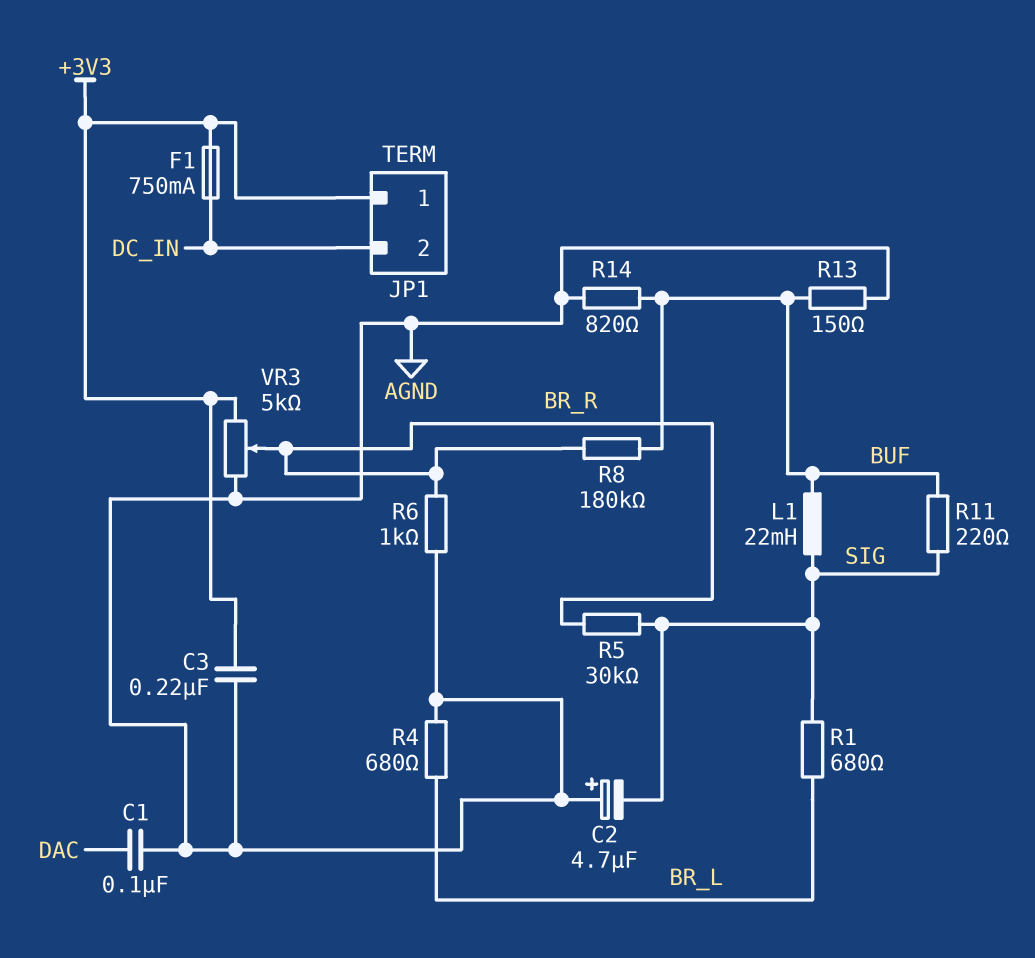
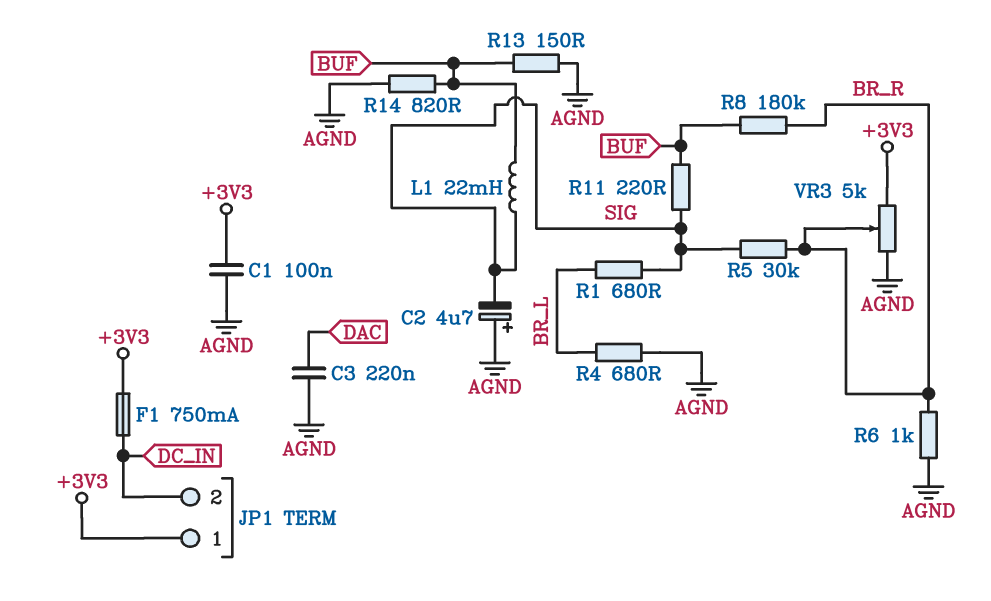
C1: 100nF (AGND, DAC) -> 100nF (+3V3, AGND)
C3: 220nF (+3V3, AGND) -> 220nF (AGND, DAC)

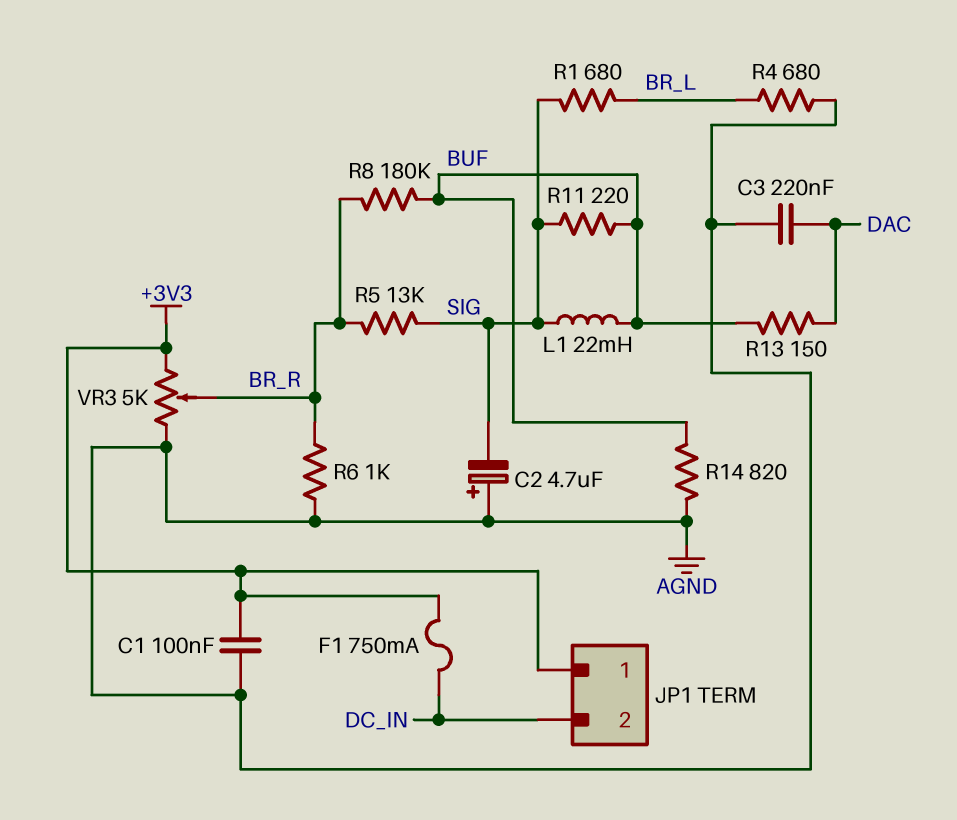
R5: 30k (BR_R, SIG) -> 13k (BR_R, SIG)
R13: 150 (AGND, BUF) -> 150 (BUF, DAC)

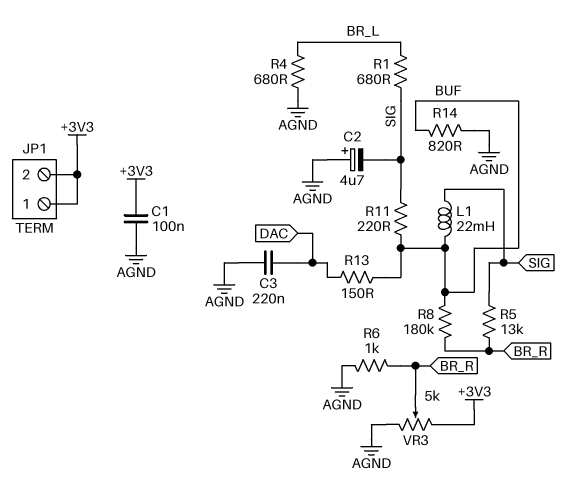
F1: 750mA (+3V3, DC_IN) -> none
JP1 pin 2: DC_IN -> +3V3

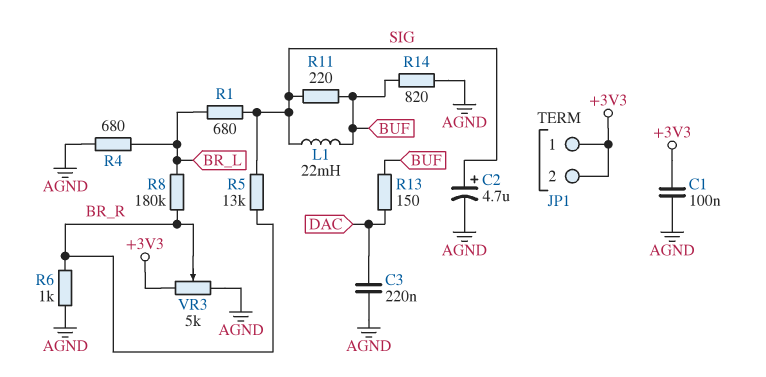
C2: 4.7uF (plus AGND, minus SIG) -> 4.7uF (plus SIG, minus AGND)
R8: 180k (BR_R, BUF) -> 180k (BR_L, BR_R)

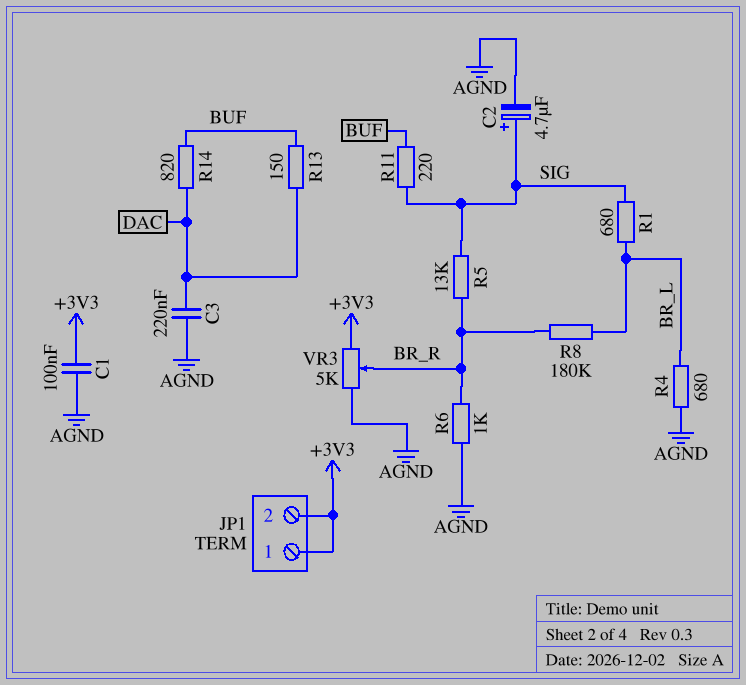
L1: 22mH (BUF, SIG) -> none
R14: 820 (AGND, BUF) -> 820 (BUF, DAC)

